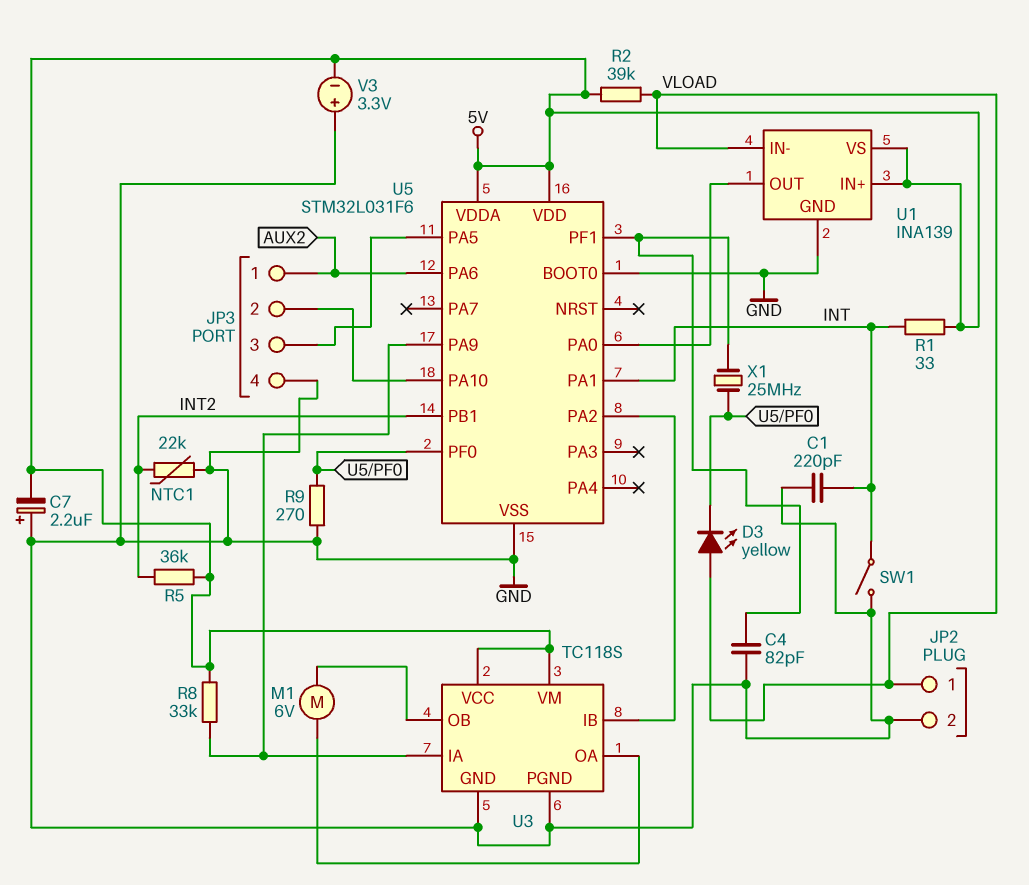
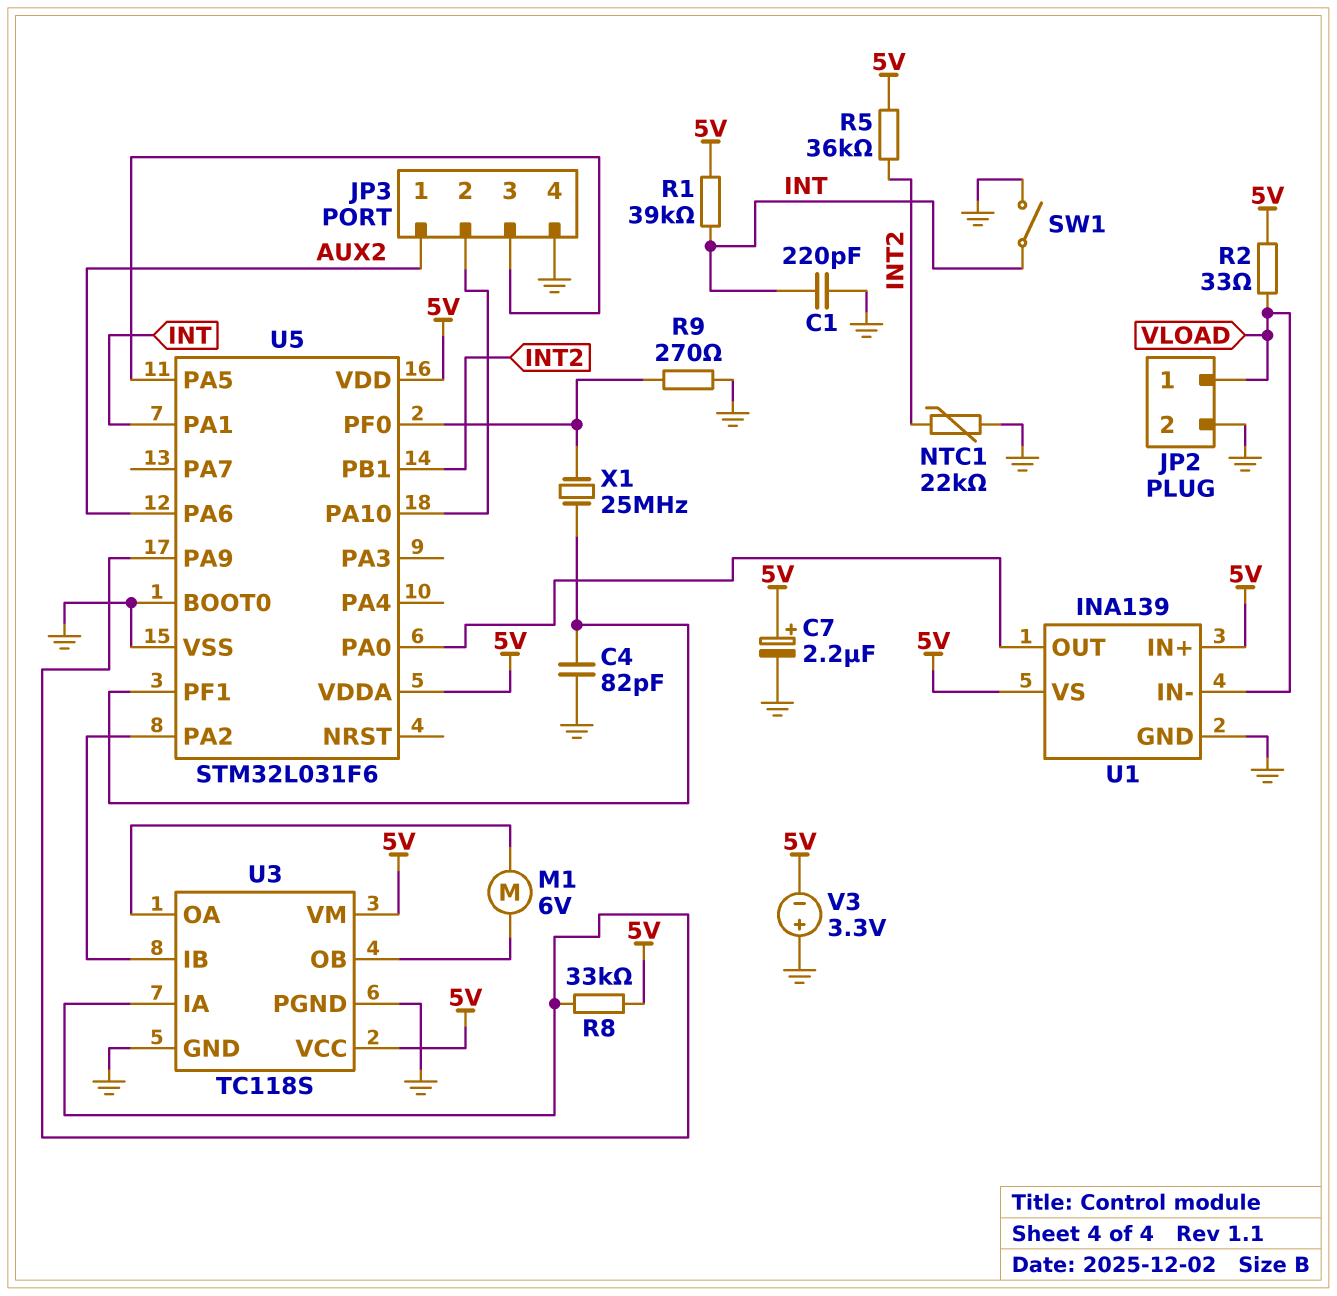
C7: 2.2uF (plus GND, minus 5V) -> 2.2uF (plus 5V, minus GND)
D3: LED yellow (A VLOAD, K U5/PF0) -> none
R1: 33 (5V, INT) -> 39k (5V, INT)
R2: 39k (5V, VLOAD) -> 33 (5V, VLOAD)

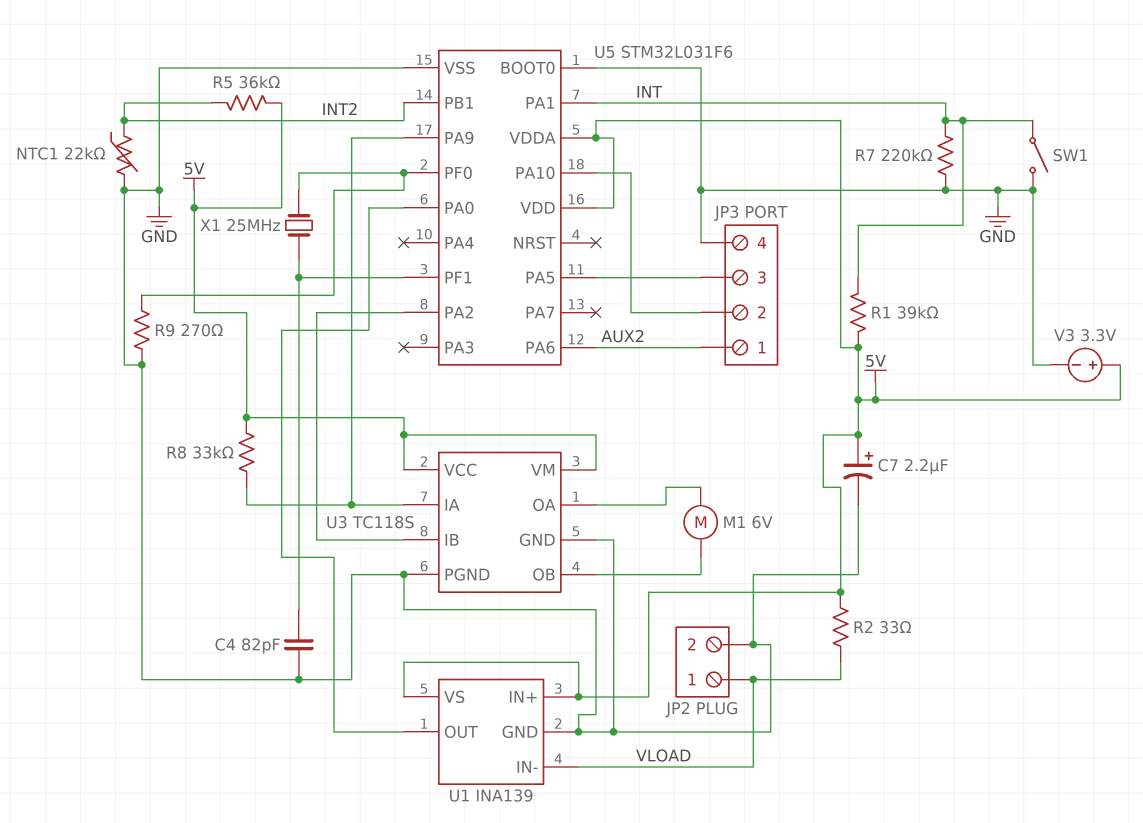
C1: 220pF (GND, INT) -> none
R7: none -> 220k (GND, INT)
V3: 3.3V (plus GND, minus 5V) -> 3.3V (plus 5V, minus GND)

